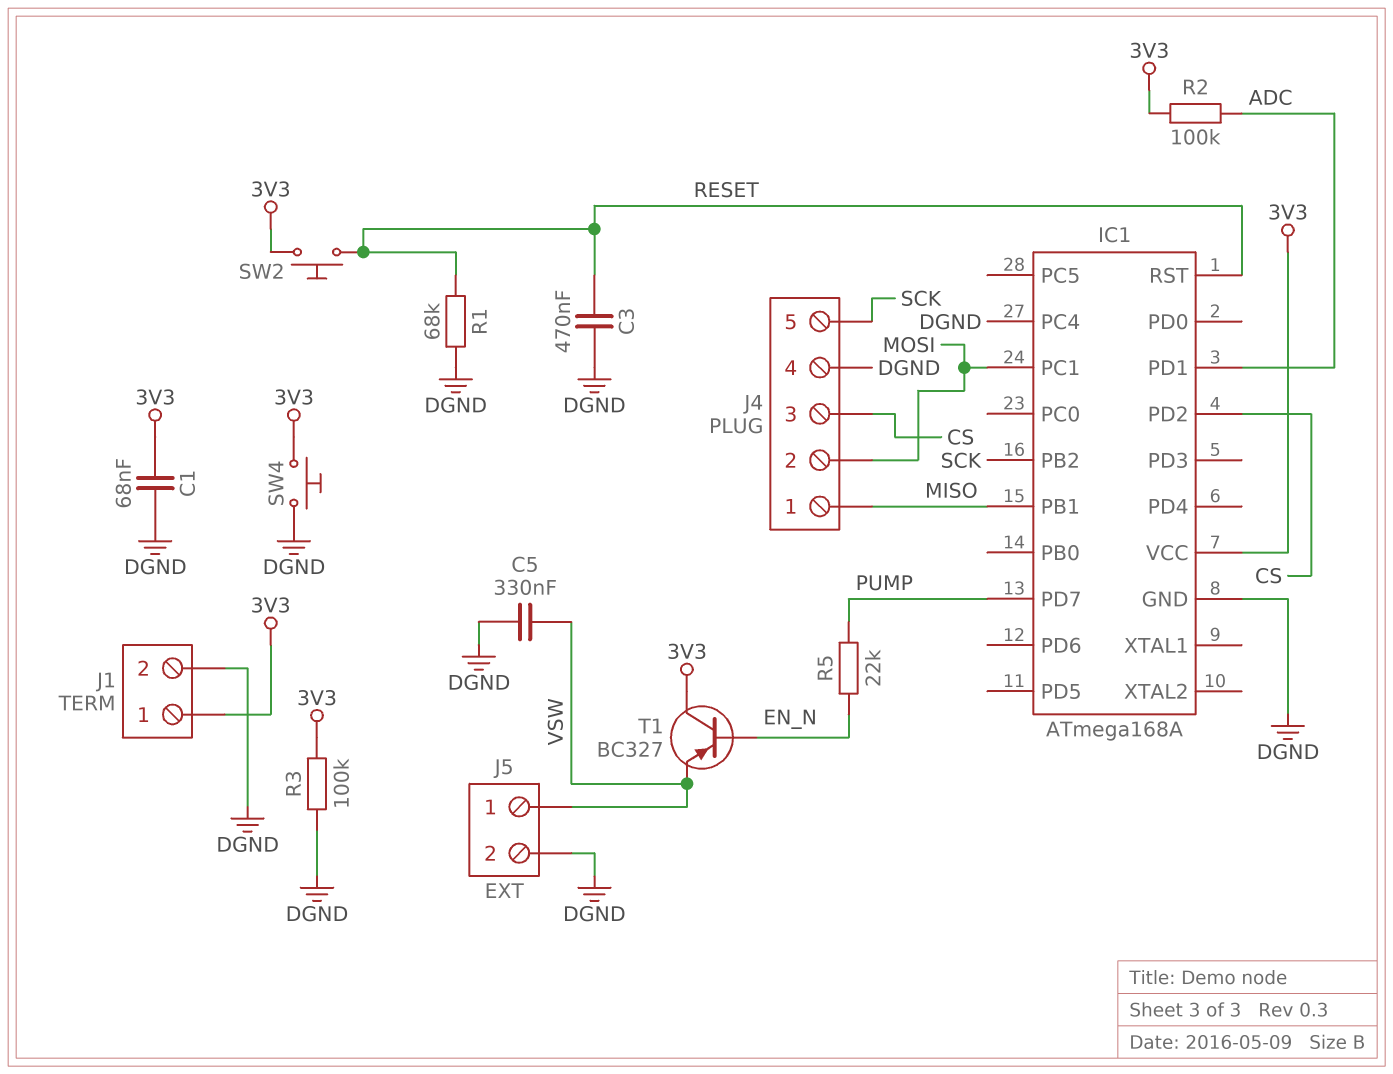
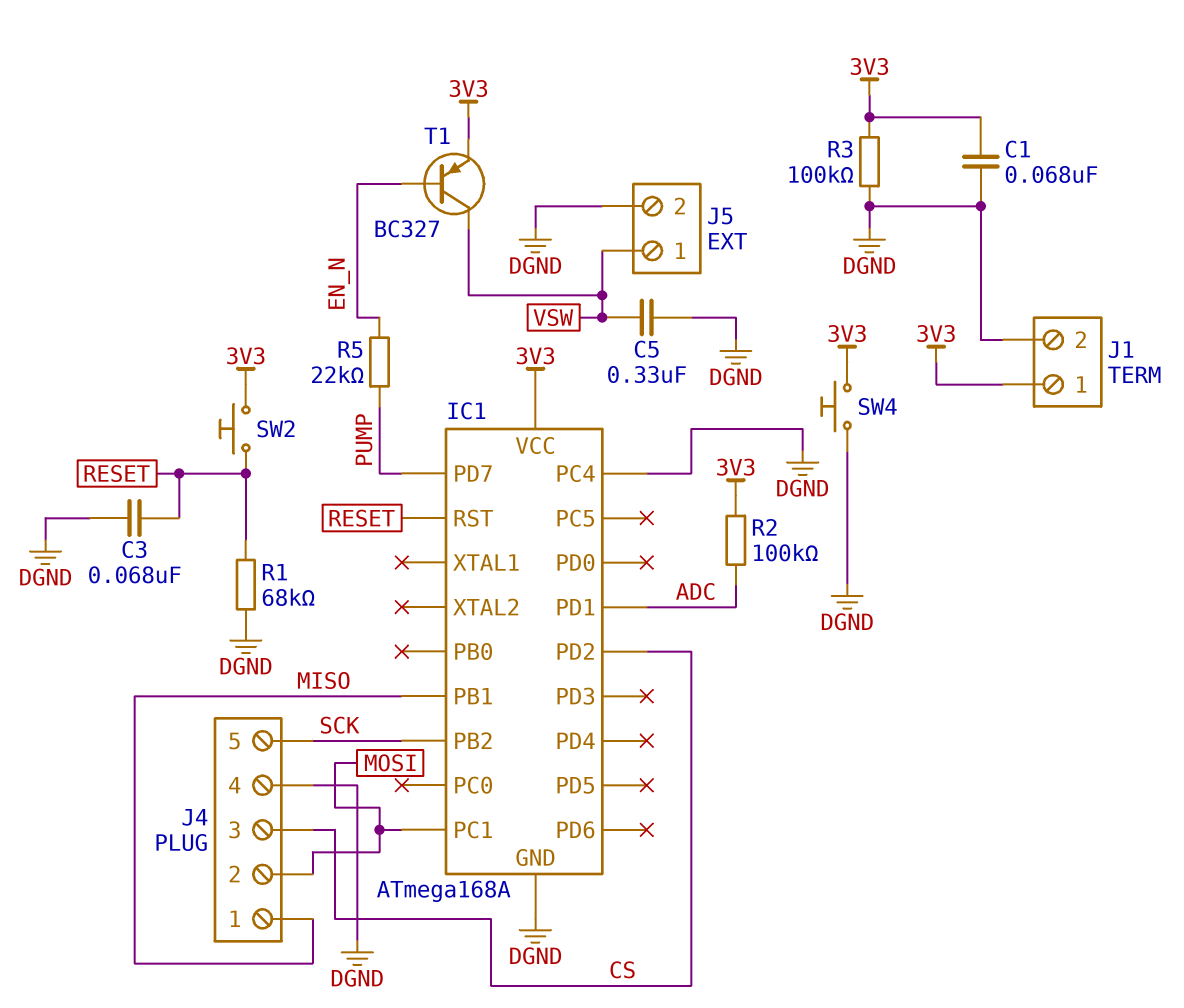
C3: 470nF (DGND, RESET) -> 68nF (DGND, RESET)
T1: PNP BC327 (B EN_N, C 3V3, E VSW) -> PNP BC327 (B EN_N, C VSW, E 3V3)

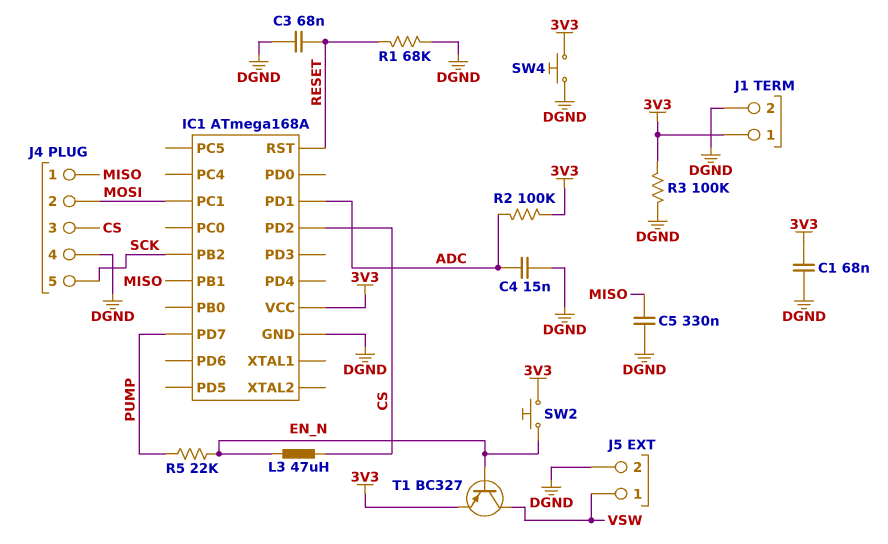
C4: none -> 15nF (ADC, DGND)
C5: 330nF (DGND, VSW) -> 330nF (DGND, MISO)
IC1 pin PC4: DGND -> none
L3: none -> 47uH (CS, EN_N)
SW2: button (3V3, RESET) -> button (3V3, EN_N)

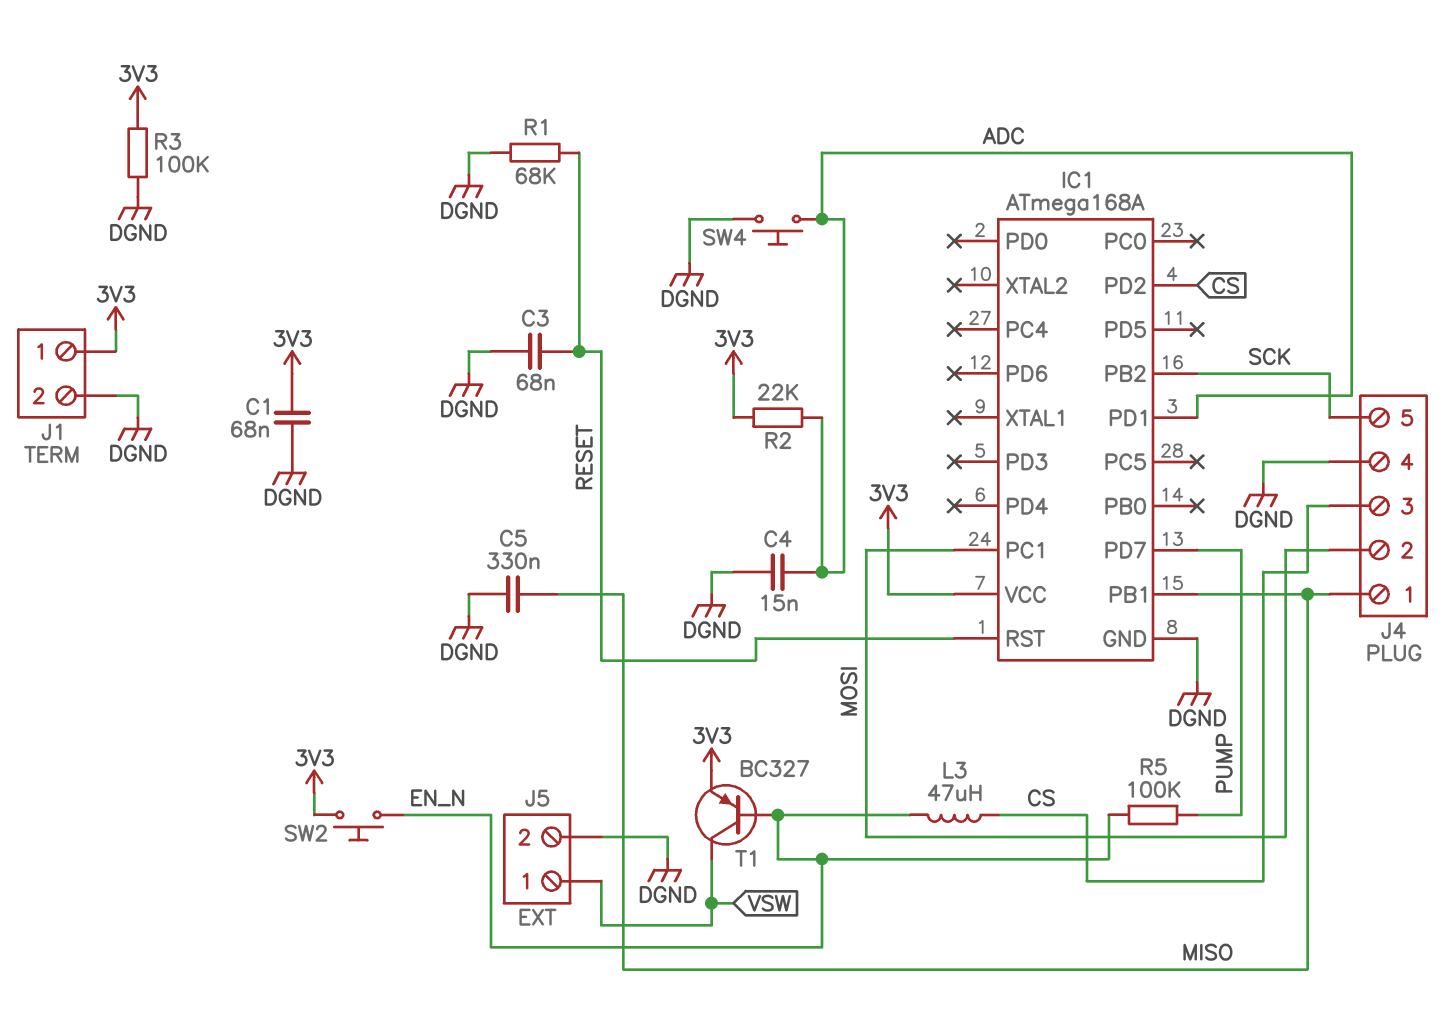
R2: 100k (3V3, ADC) -> 22k (3V3, ADC)
R5: 22k (EN_N, PUMP) -> 100k (EN_N, PUMP)
SW4: button (3V3, DGND) -> button (ADC, DGND)

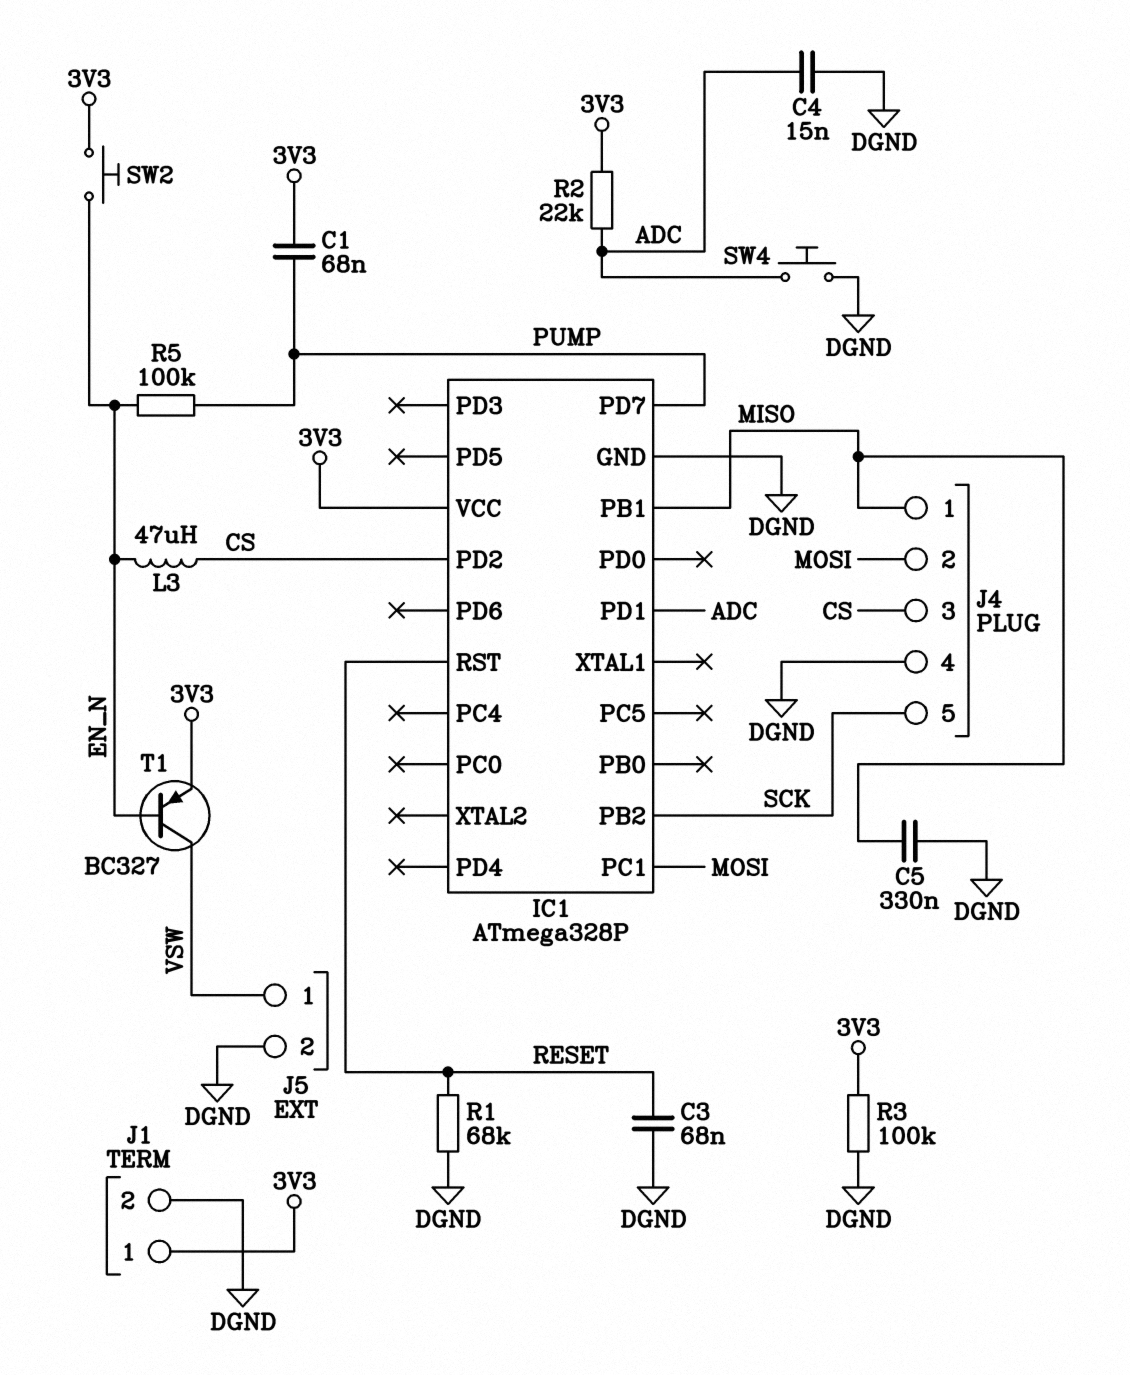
C1: 68nF (3V3, DGND) -> 68nF (3V3, PUMP)
IC1: ATmega168A -> ATmega328P

